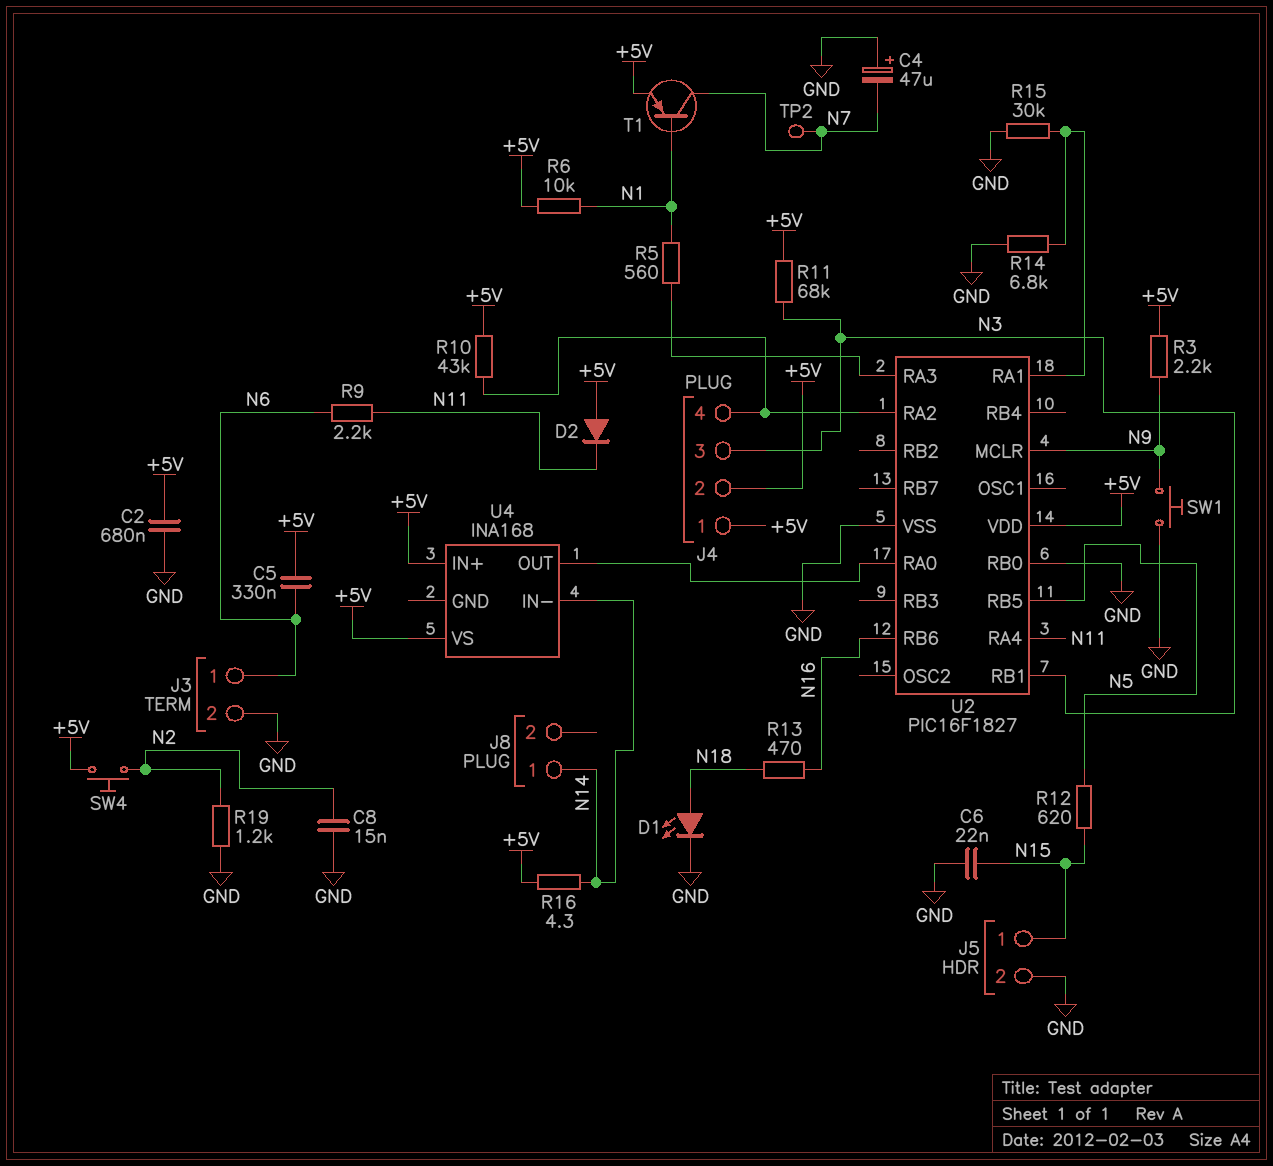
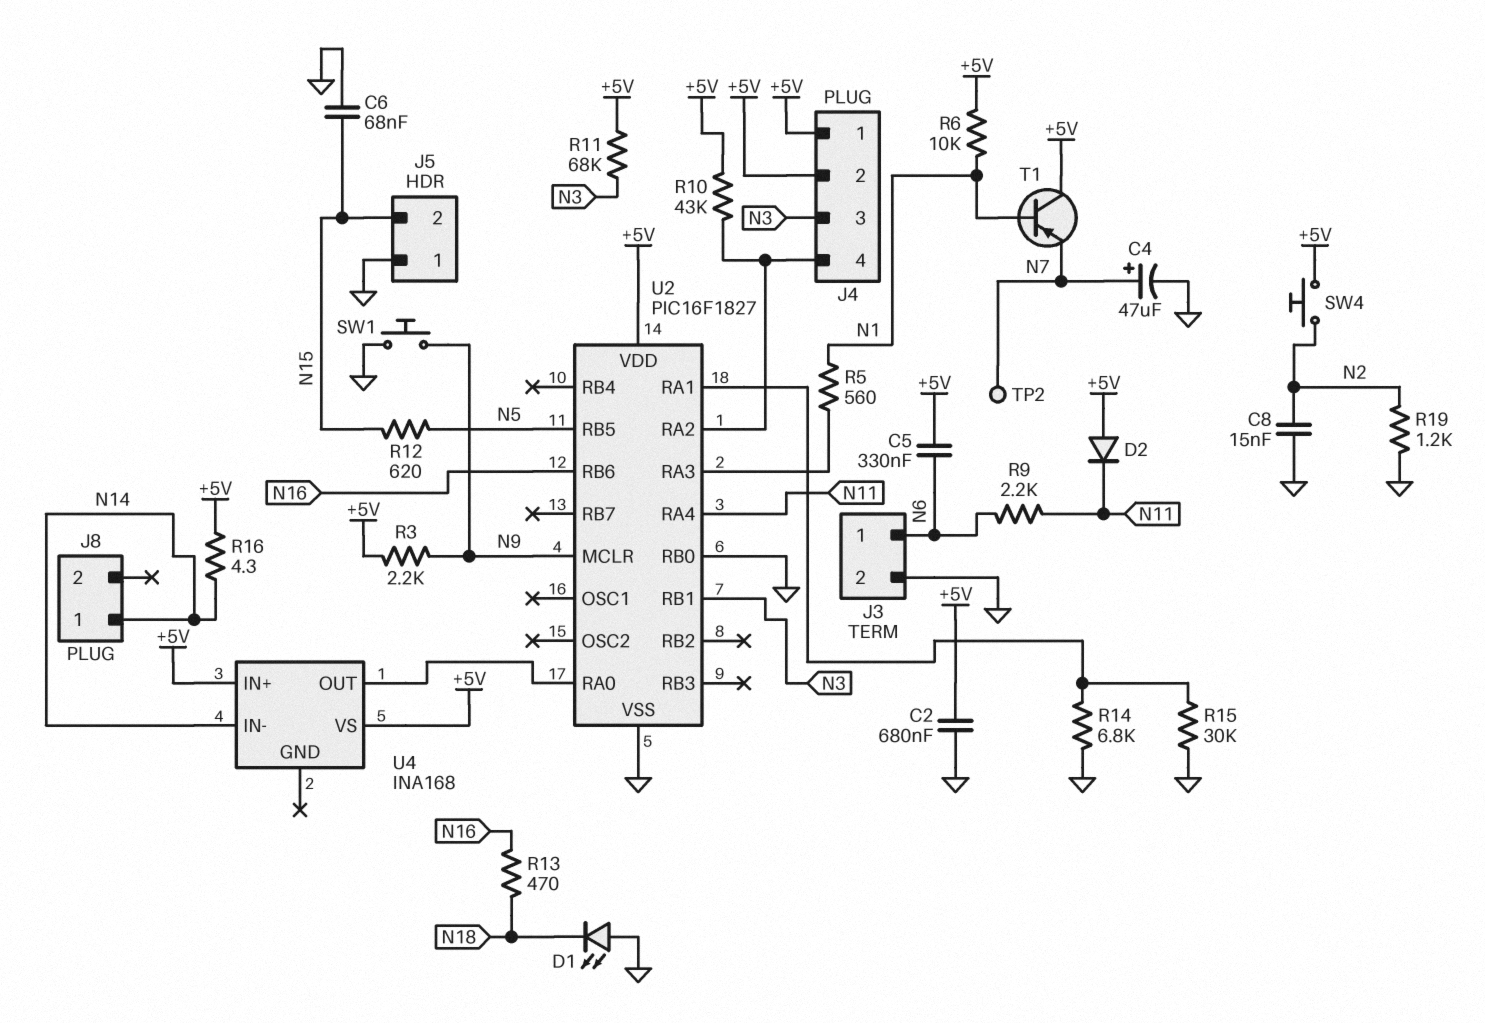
C4: 47uF (plus GND, minus N7) -> 47uF (plus N7, minus GND)
C6: 22nF (GND, N15) -> 68nF (GND, N15)
D1: LED (A N18, K GND) -> LED (A GND, K N18)
J5 pin 1: N15 -> GND
J5 pin 2: GND -> N15
T1: PNP (B N1, C N7, E +5V) -> PNP (B N1, C +5V, E N7)

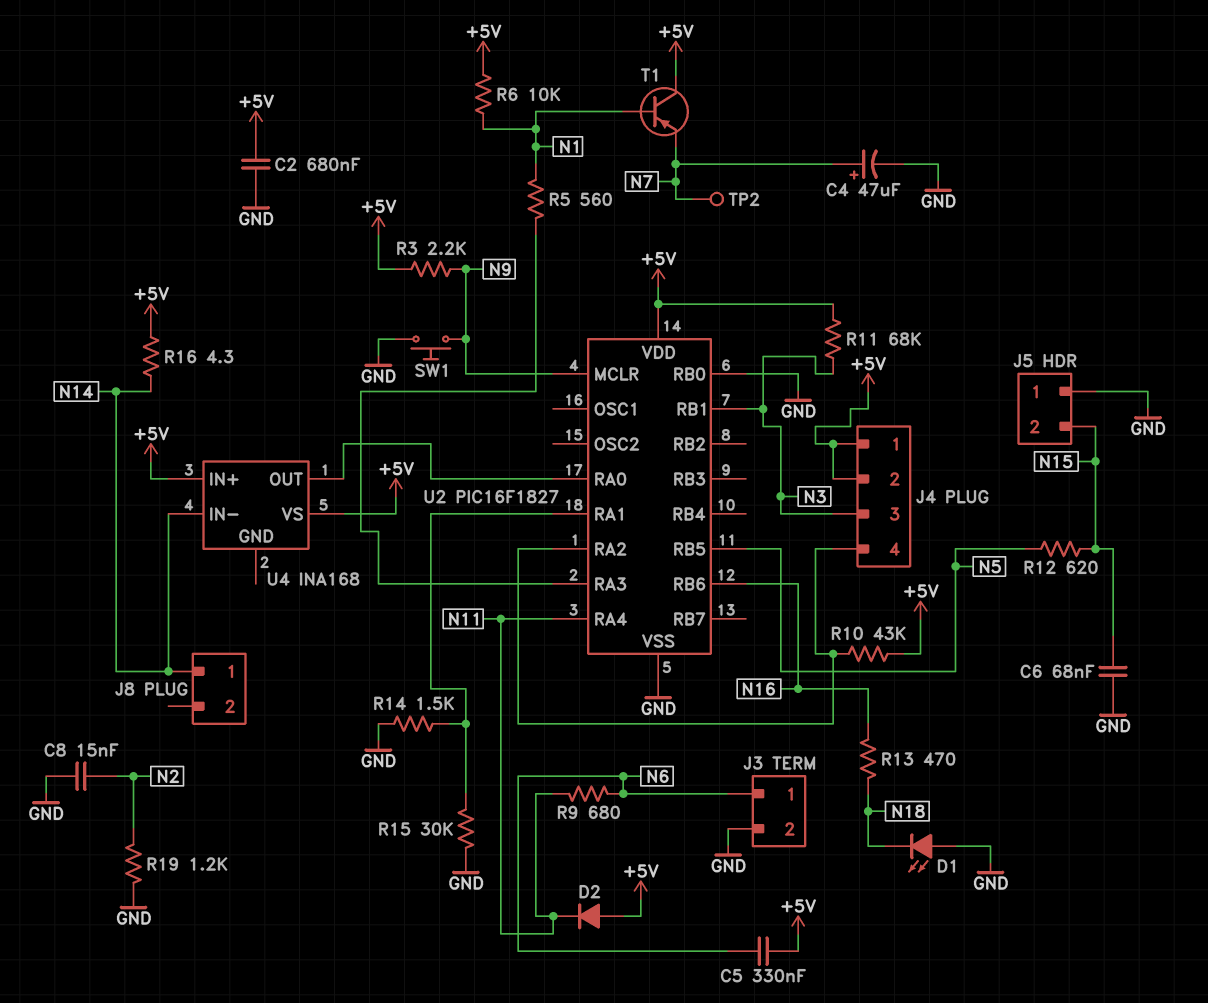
R9: 2.2k (N6, N11) -> 680 (N6, N11)
R14: 6.8k (GND, U2/RA1) -> 1.5k (GND, U2/RA1)
SW4: button (+5V, N2) -> none

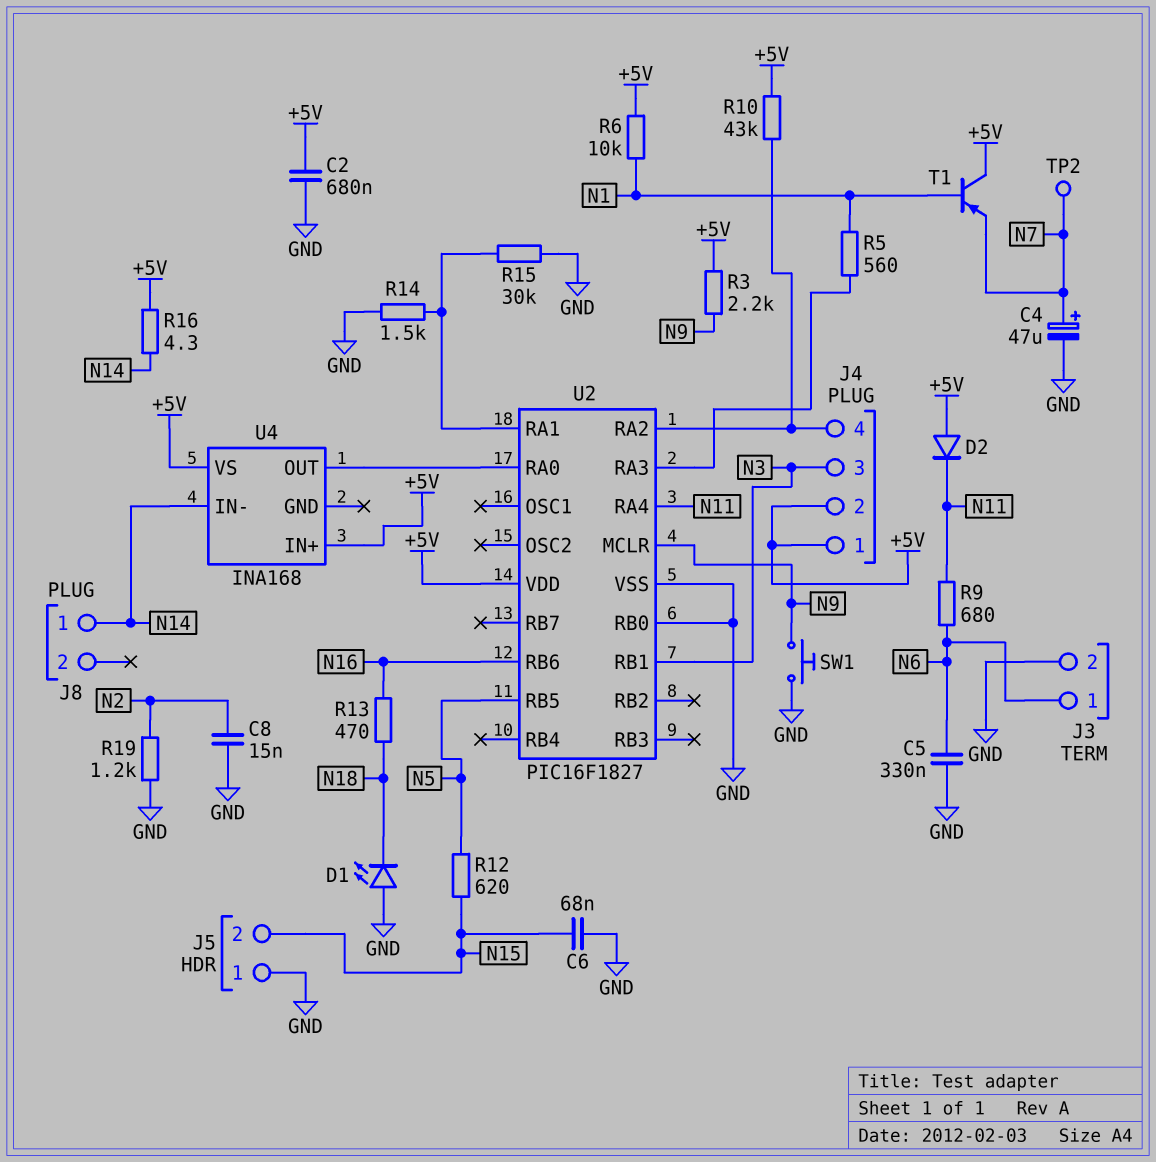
C5: 330nF (+5V, N6) -> 330nF (GND, N6)
R11: 68k (+5V, N3) -> none

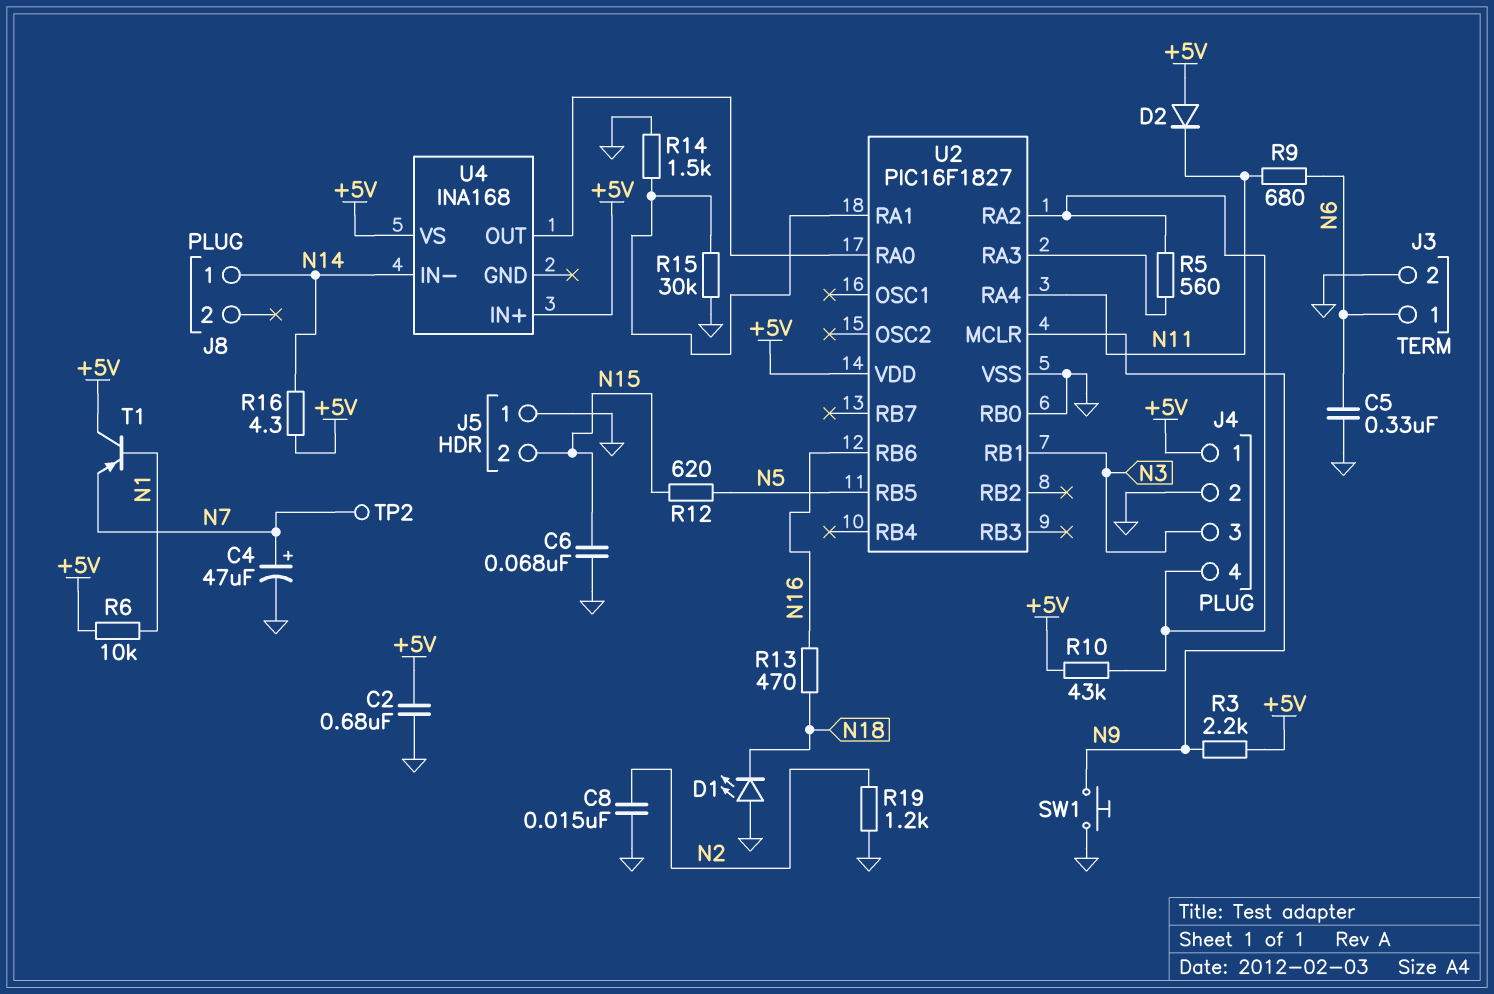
J4 pin 2: +5V -> GND
R5: 560 (N1, U2/RA3) -> 560 (J4/4, U2/RA3)

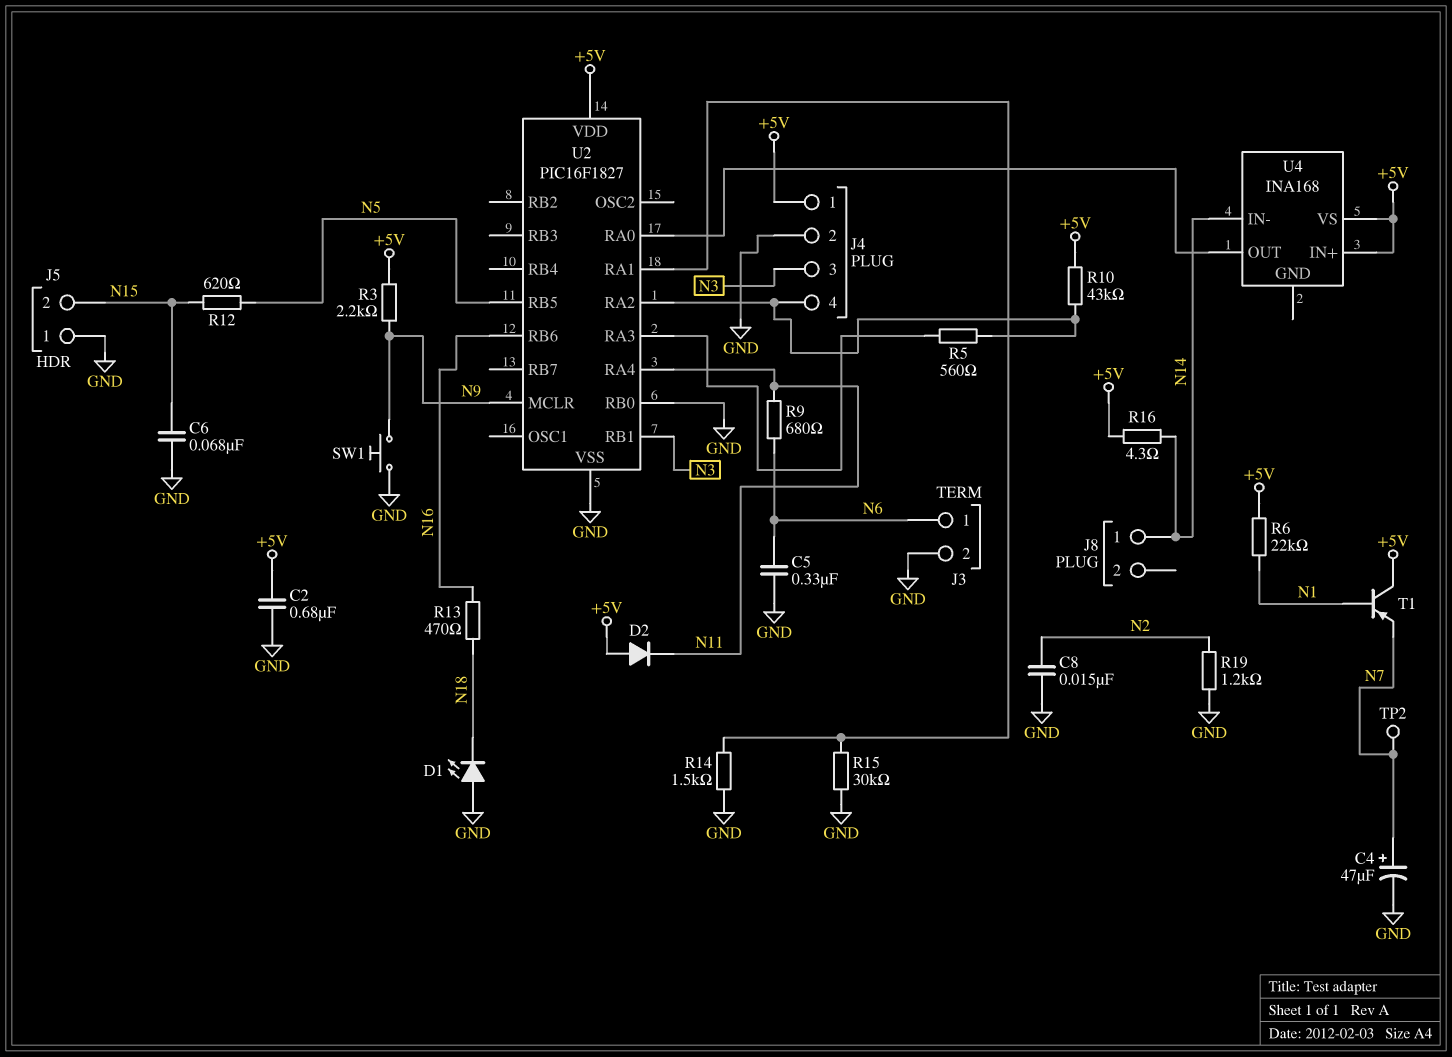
R6: 10k (+5V, N1) -> 22k (+5V, N1)

